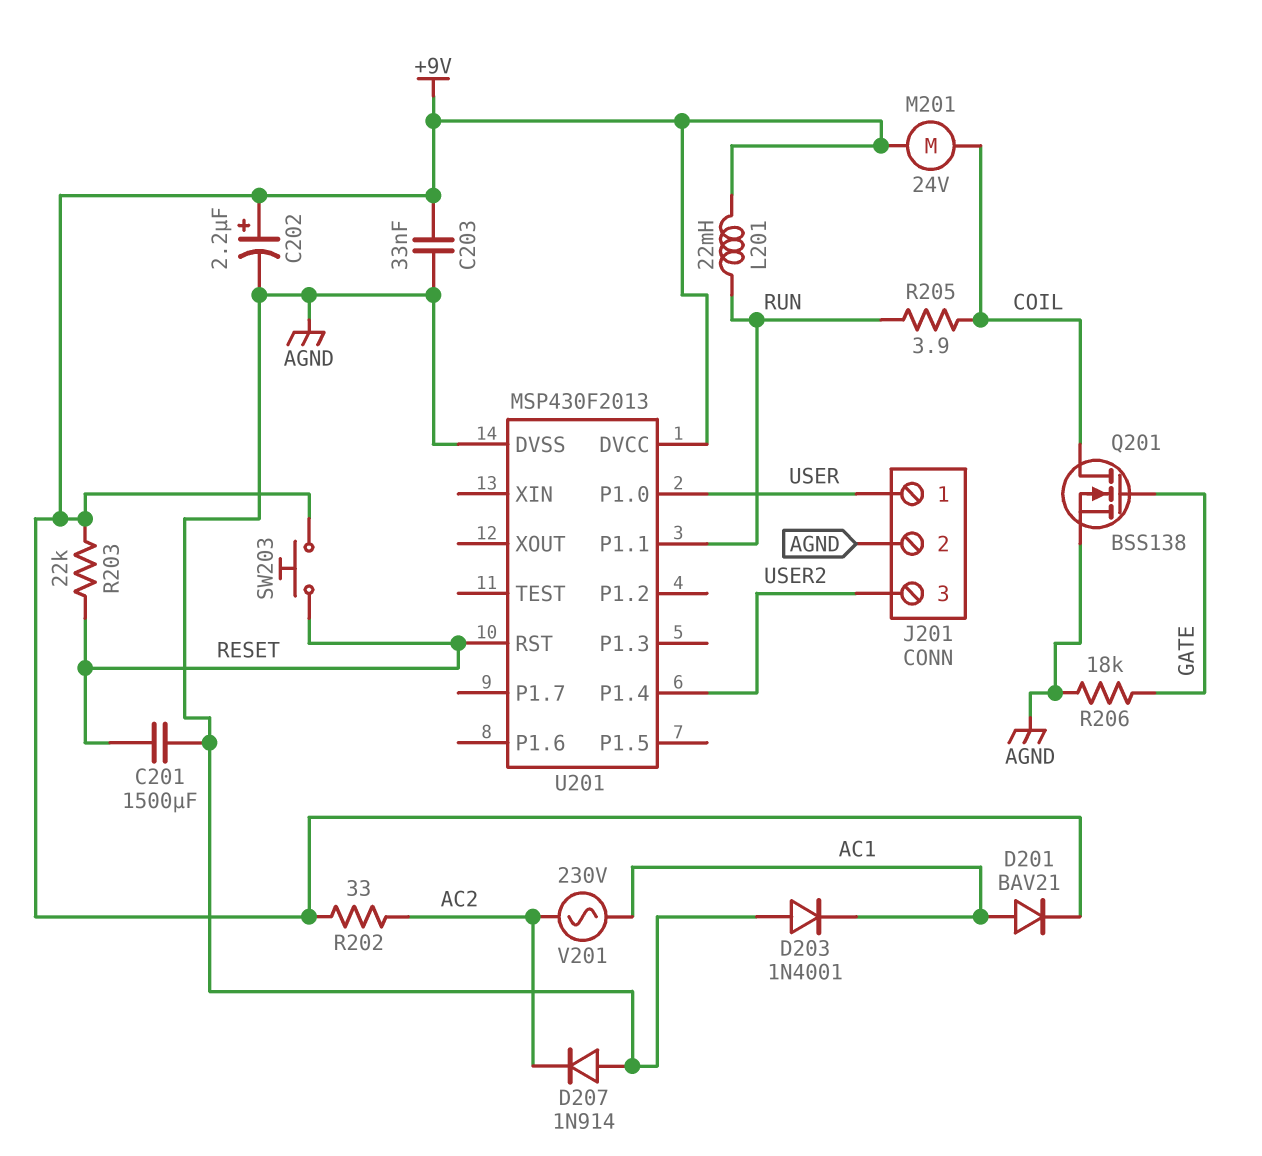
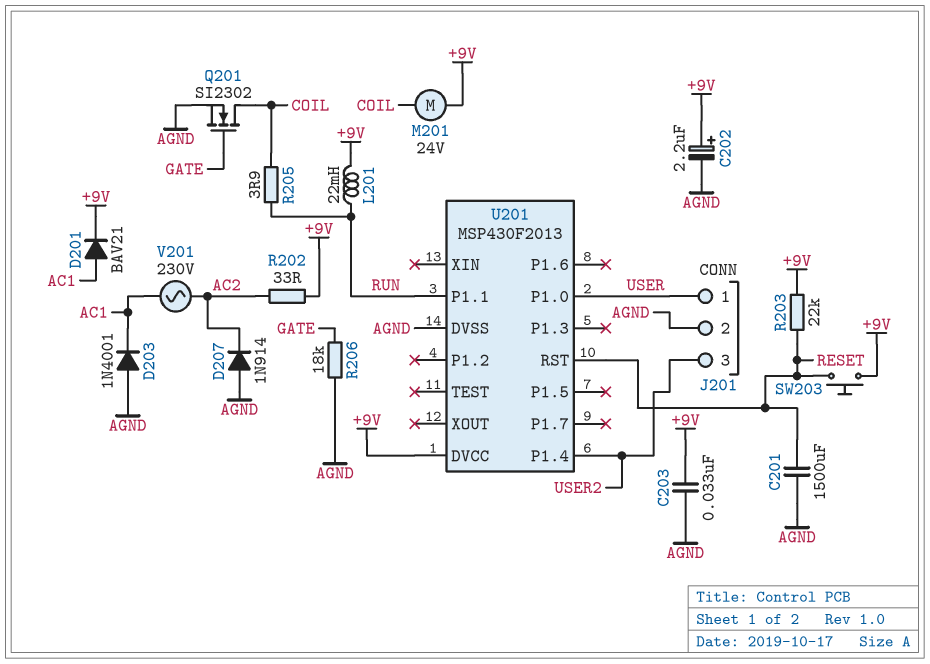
Q201: NMOS BSS138 (G GATE, D COIL, S AGND) -> NMOS SI2302 (G GATE, D COIL, S AGND)

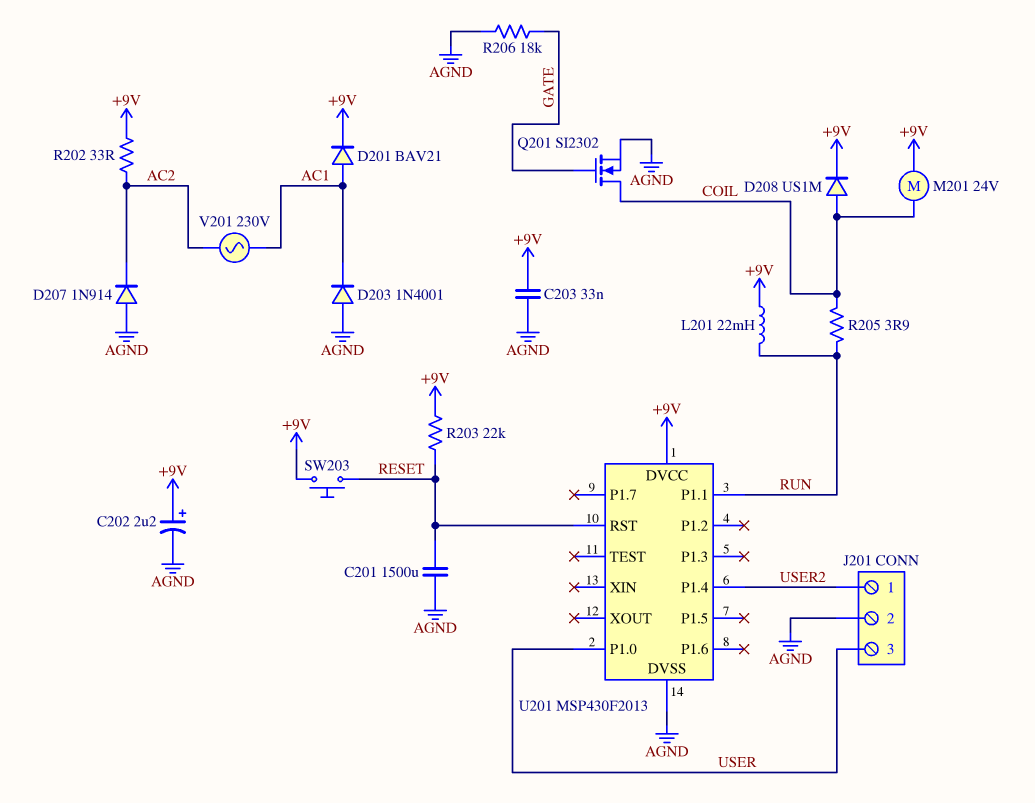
D208: none -> diode US1M (A COIL, K +9V)
J201 pin 1: USER -> USER2
J201 pin 3: USER2 -> USER

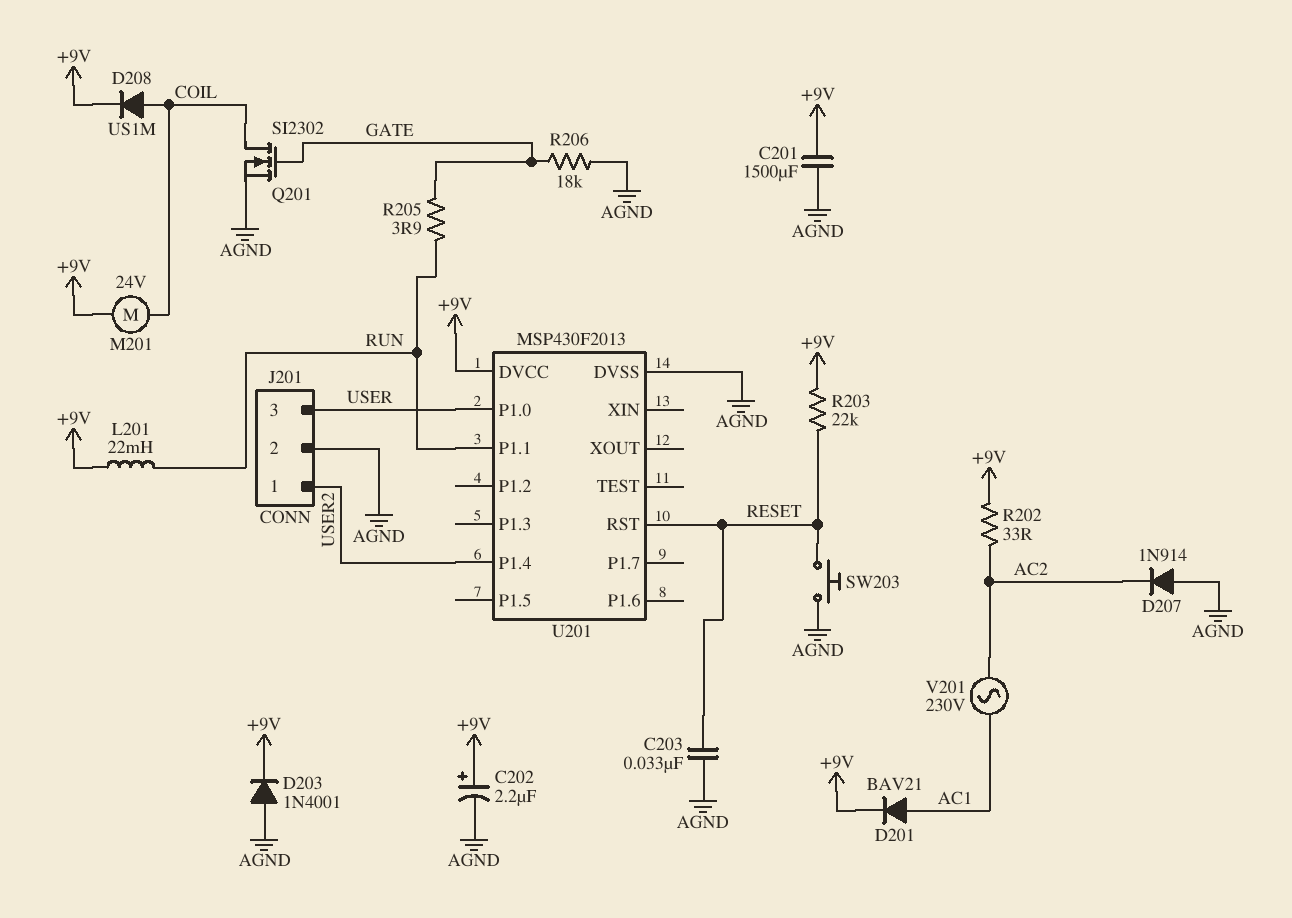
C201: 1500uF (AGND, RESET) -> 1500uF (+9V, AGND)
C203: 33nF (+9V, AGND) -> 33nF (AGND, RESET)
D203: diode 1N4001 (A AGND, K AC1) -> diode 1N4001 (A AGND, K +9V)
R205: 3.9 (COIL, RUN) -> 3.9 (GATE, RUN)
SW203: button (+9V, RESET) -> button (AGND, RESET)

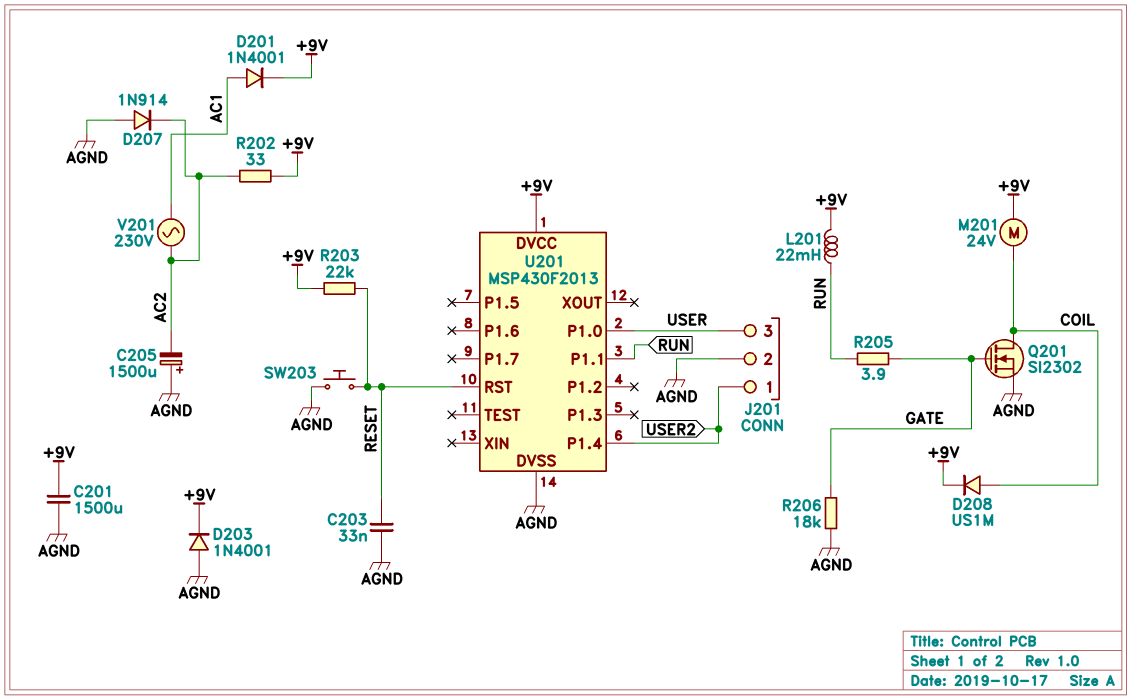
C202: 2.2uF (plus +9V, minus AGND) -> none
C205: none -> 1500uF (plus AGND, minus AC2)
D201: diode BAV21 (A AC1, K +9V) -> diode 1N4001 (A AC1, K +9V)

